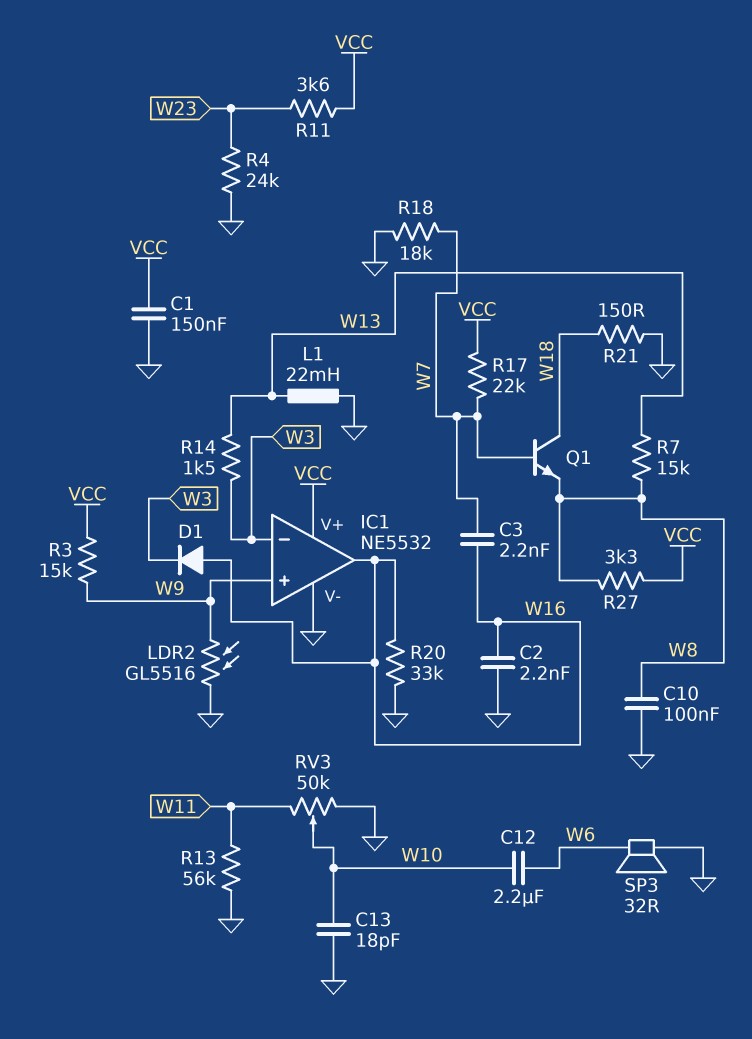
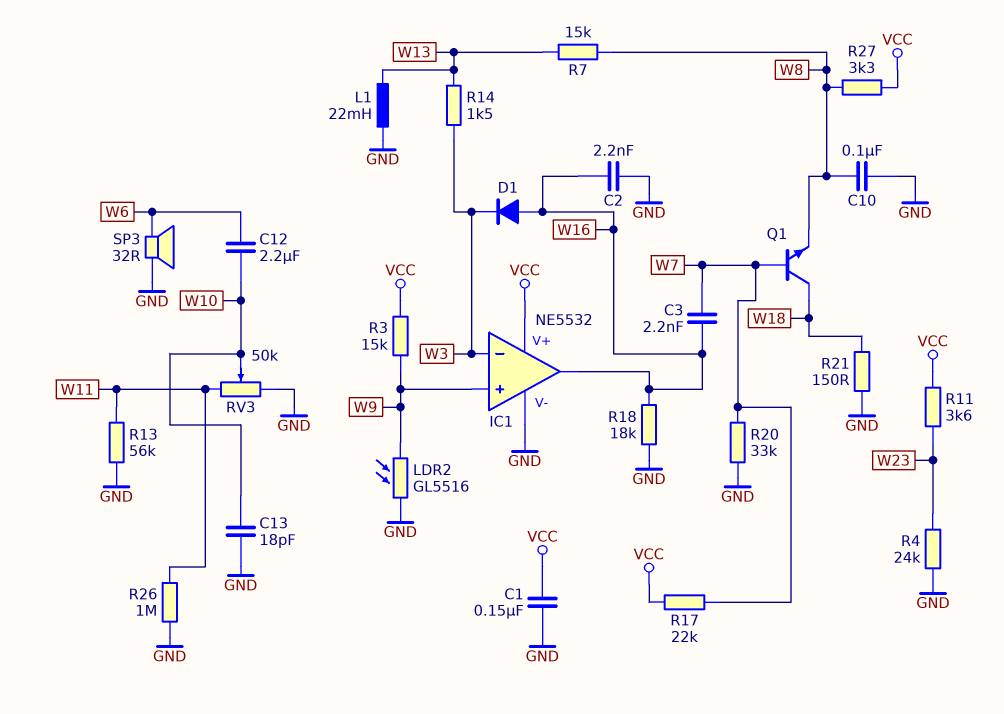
R18: 18k (GND, W7) -> 18k (GND, W16)
R20: 33k (GND, W16) -> 33k (GND, W7)
R26: none -> 1M (GND, W11)

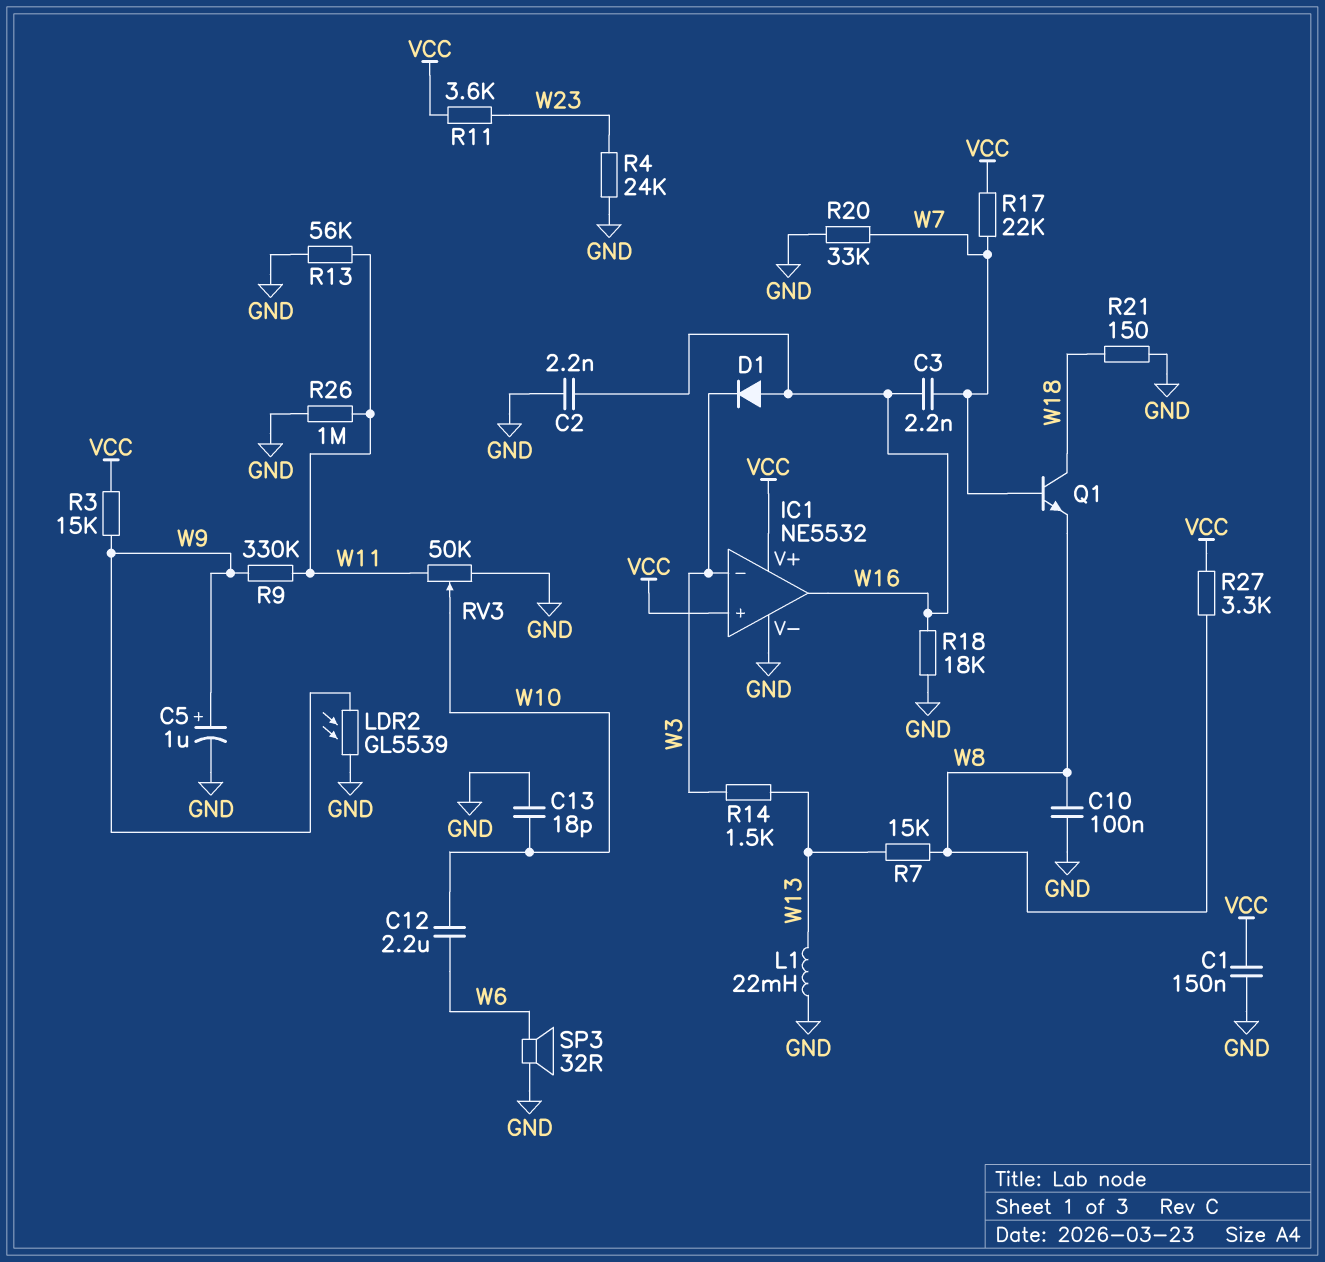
C5: none -> 1uF (plus W9, minus GND)
IC1 pin in+: W9 -> VCC
LDR2: GL5516 (GND, W9) -> GL5539 (GND, W9)
R9: none -> 330k (W9, W11)

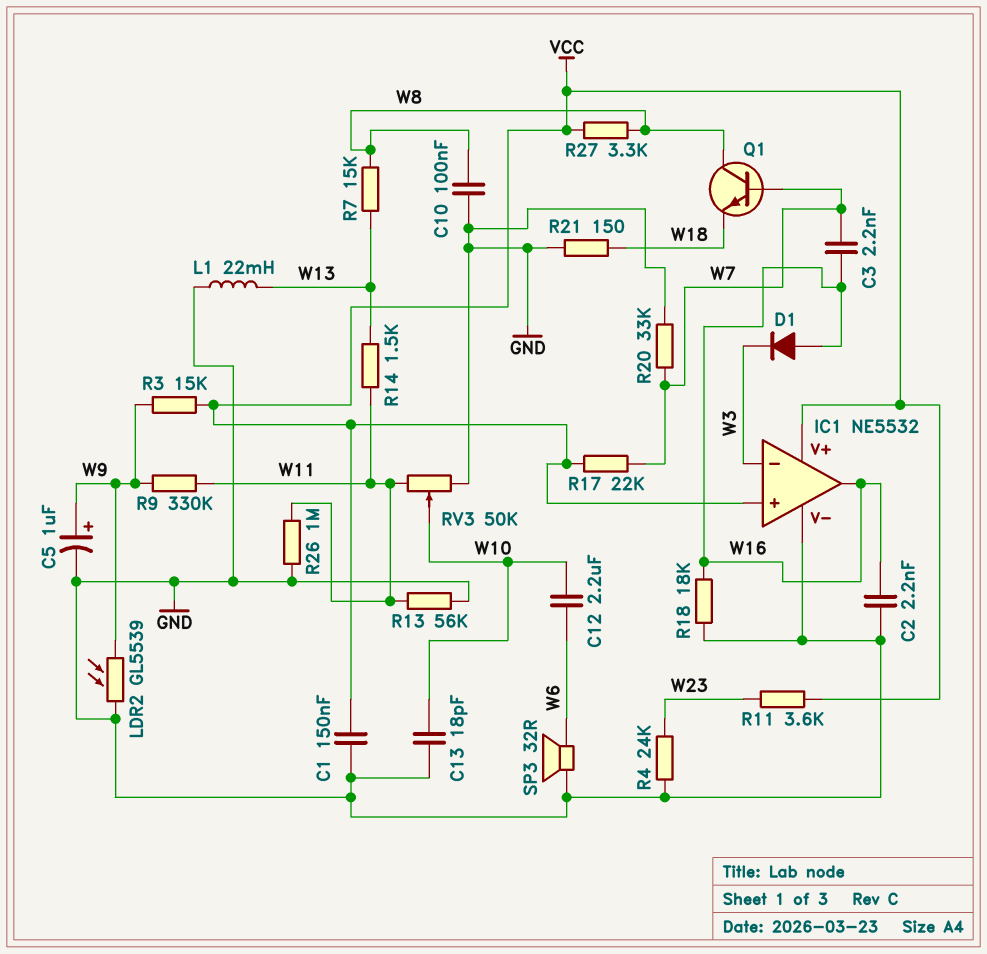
Q1: NPN (B W7, C W18, E W8) -> NPN (B W7, C W8, E W18)
R14: 1.5k (W3, W13) -> 1.5k (W11, W13)

